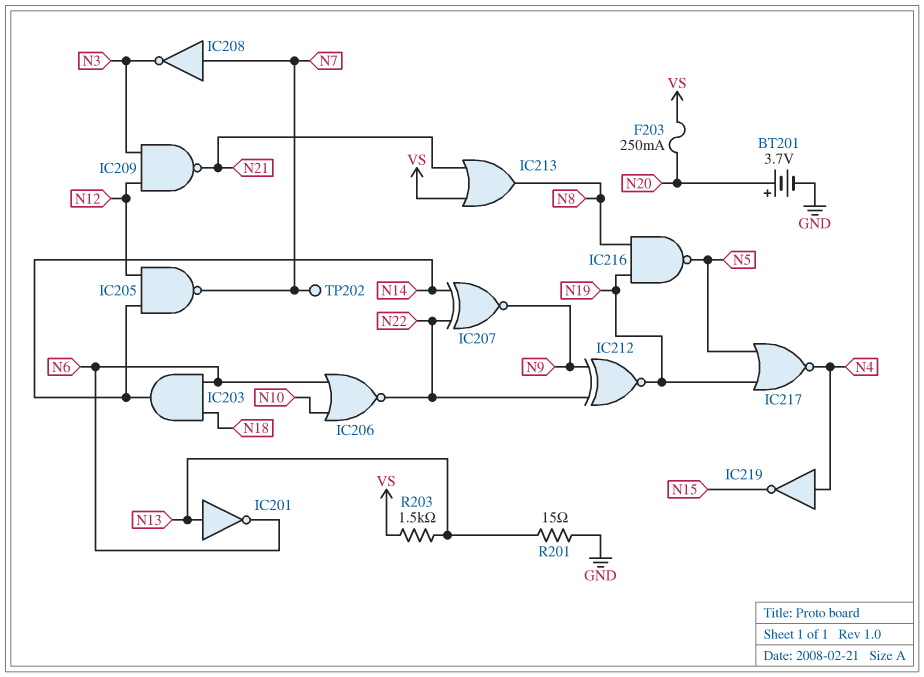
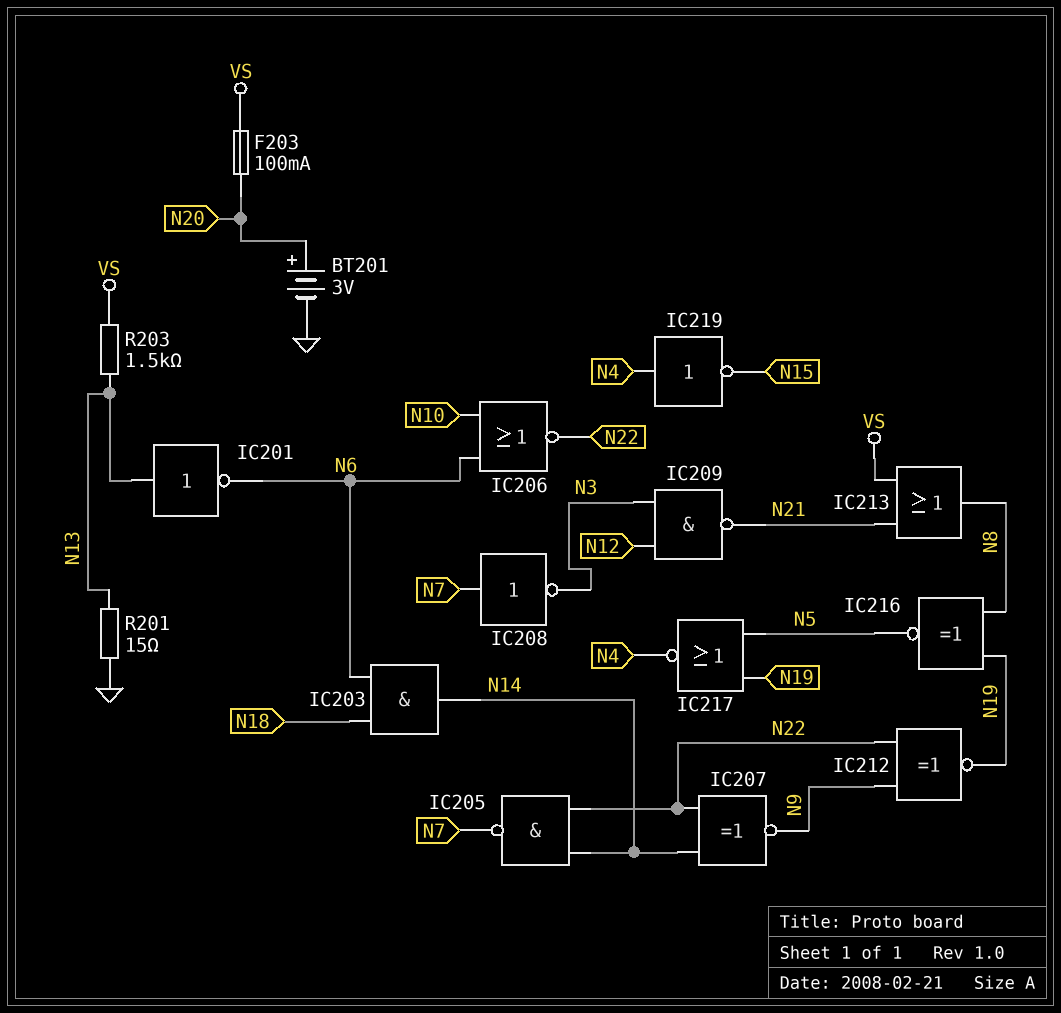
BT201: 3.7V (plus N20, minus GND) -> 3V (plus N20, minus GND)
F203: 250mA (N20, VS) -> 100mA (N20, VS)
IC205: NAND (in N12, in N14, out N7) -> NAND (in N14, in N22, out N7)
IC216: NAND (in N8, in N19, out N5) -> XNOR (in N8, in N19, out N5)
TP202: test point (N7) -> none

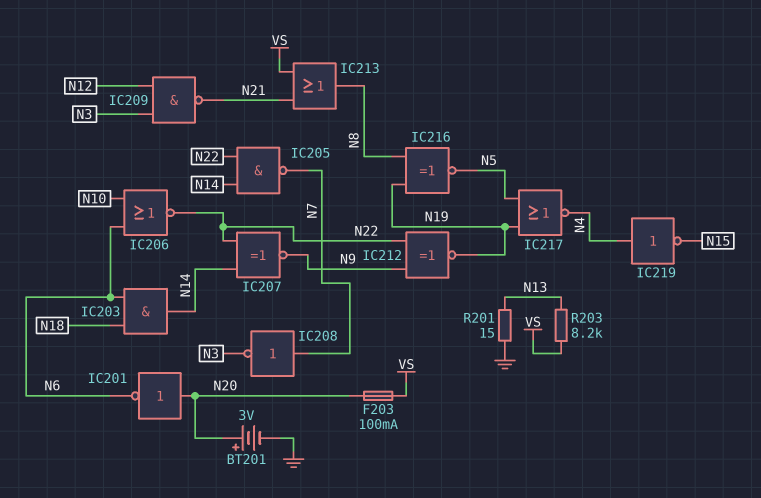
IC201: NOT (in N13, out N6) -> NOT (in N20, out N6)
R203: 1.5k (N13, VS) -> 8.2k (N13, VS)

